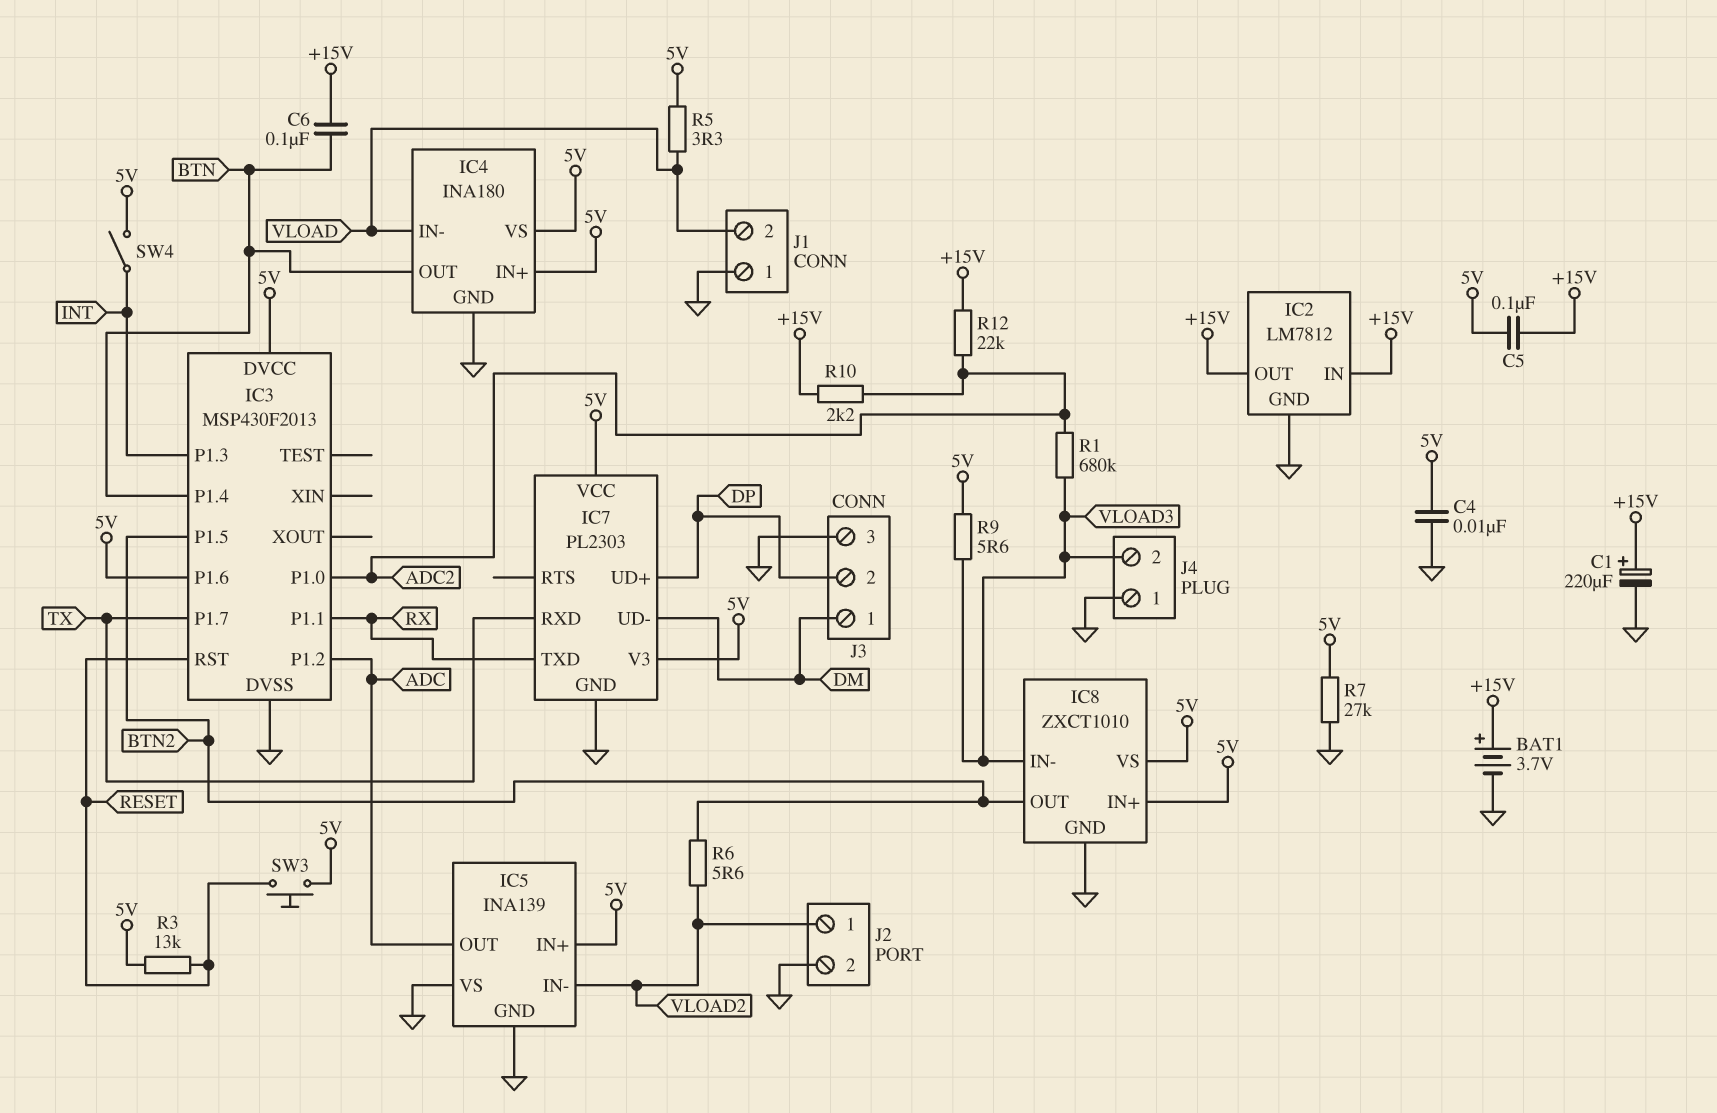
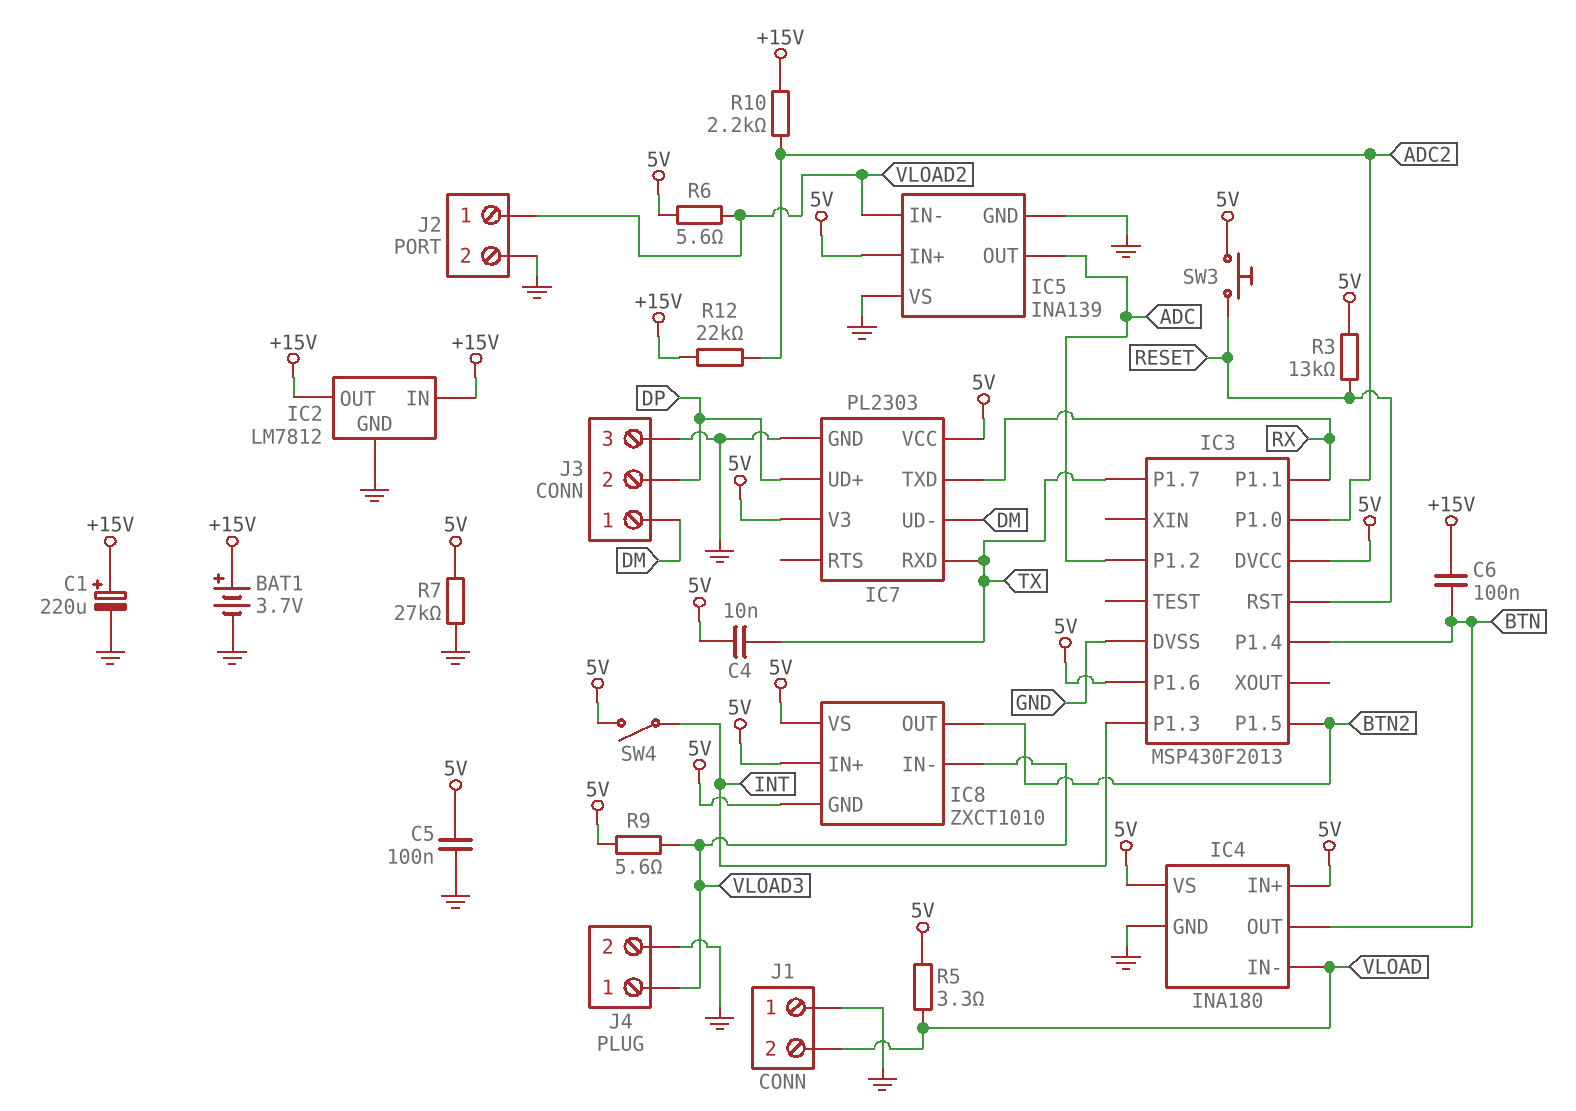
C4: 10nF (5V, GND) -> 10nF (5V, TX)
C5: 100nF (+15V, 5V) -> 100nF (5V, GND)
IC8 pin GND: GND -> 5V
J4 pin 1: GND -> VLOAD3
J4 pin 2: VLOAD3 -> GND
R1: 680k (ADC2, VLOAD3) -> none
R6: 5.6 (BTN2, VLOAD2) -> 5.6 (5V, VLOAD2)

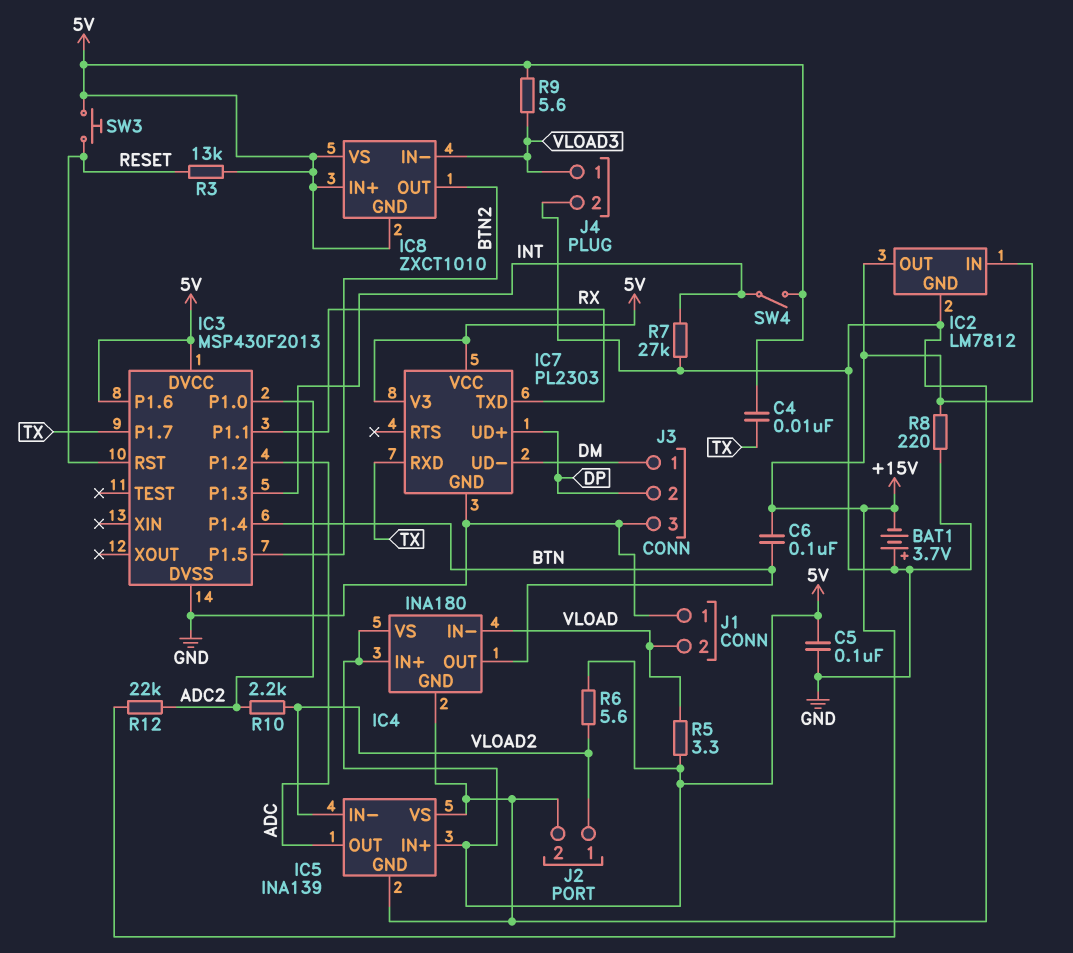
BAT1: 3.7V (plus +15V, minus GND) -> 3.7V (plus GND, minus +15V)
C1: 220uF (plus +15V, minus GND) -> none
R7: 27k (5V, GND) -> 27k (GND, INT)
R8: none -> 220 (+15V, GND)
R10: 2.2k (+15V, ADC2) -> 2.2k (ADC2, VLOAD2)

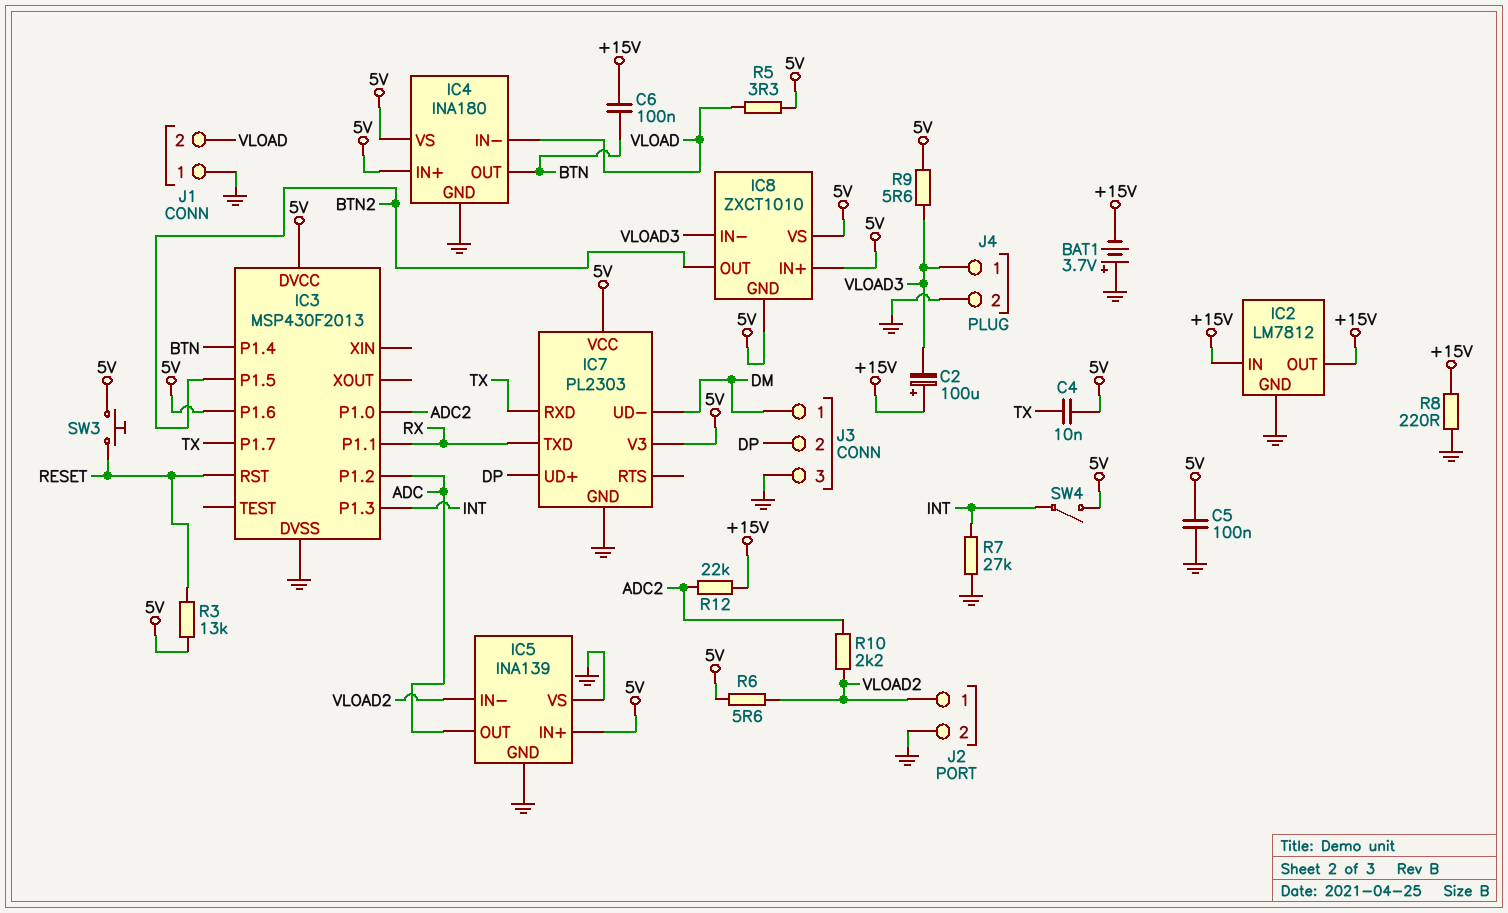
C2: none -> 100uF (plus +15V, minus VLOAD3)

